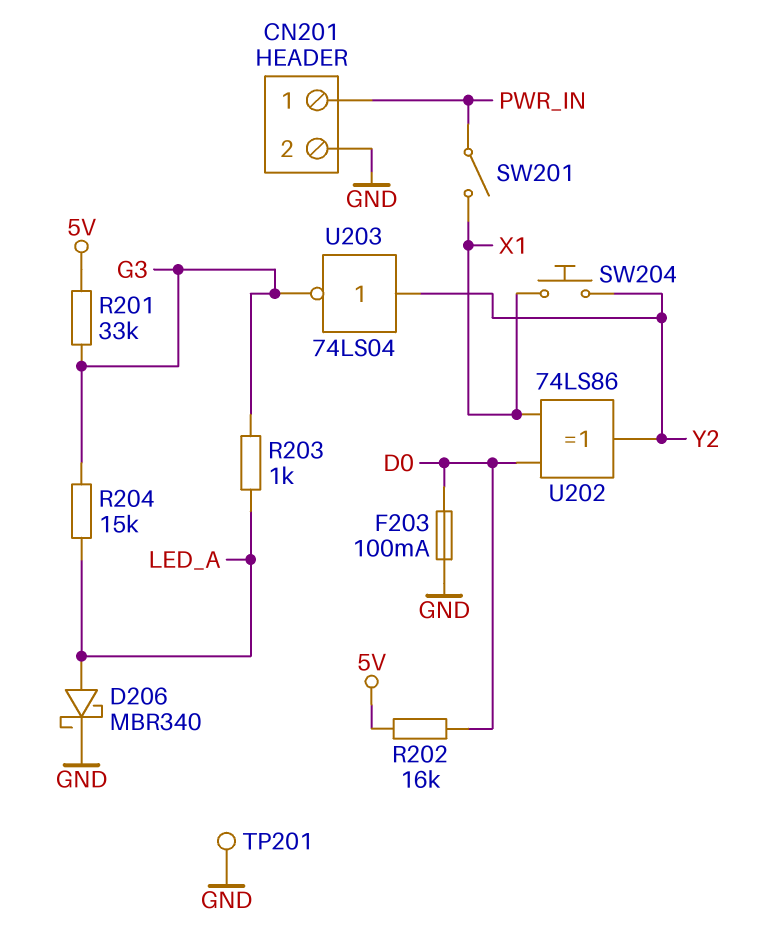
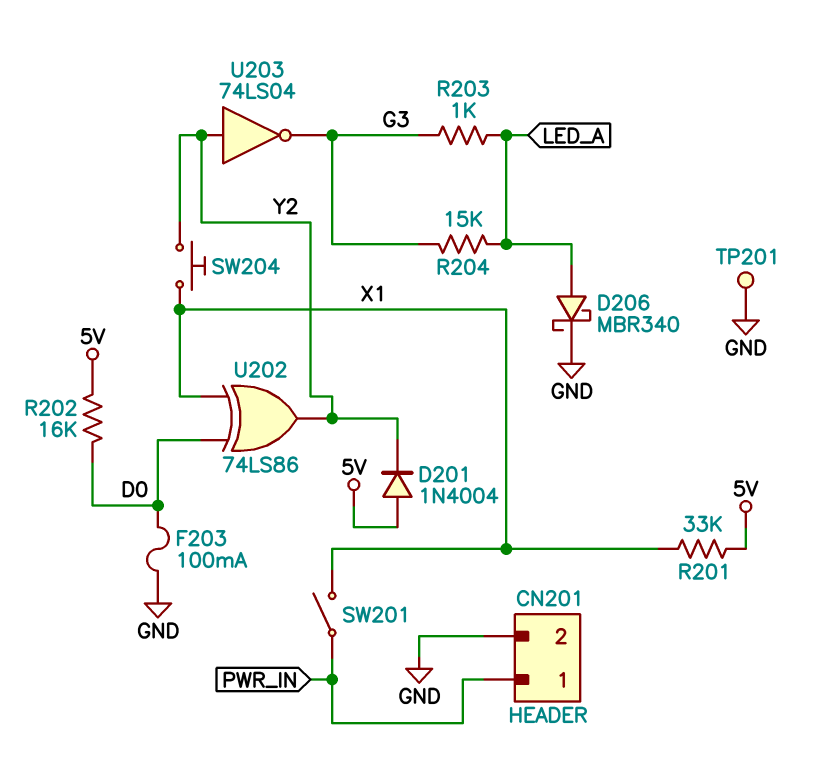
D201: none -> diode 1N4004 (A 5V, K Y2)
R201: 33k (5V, G3) -> 33k (5V, X1)

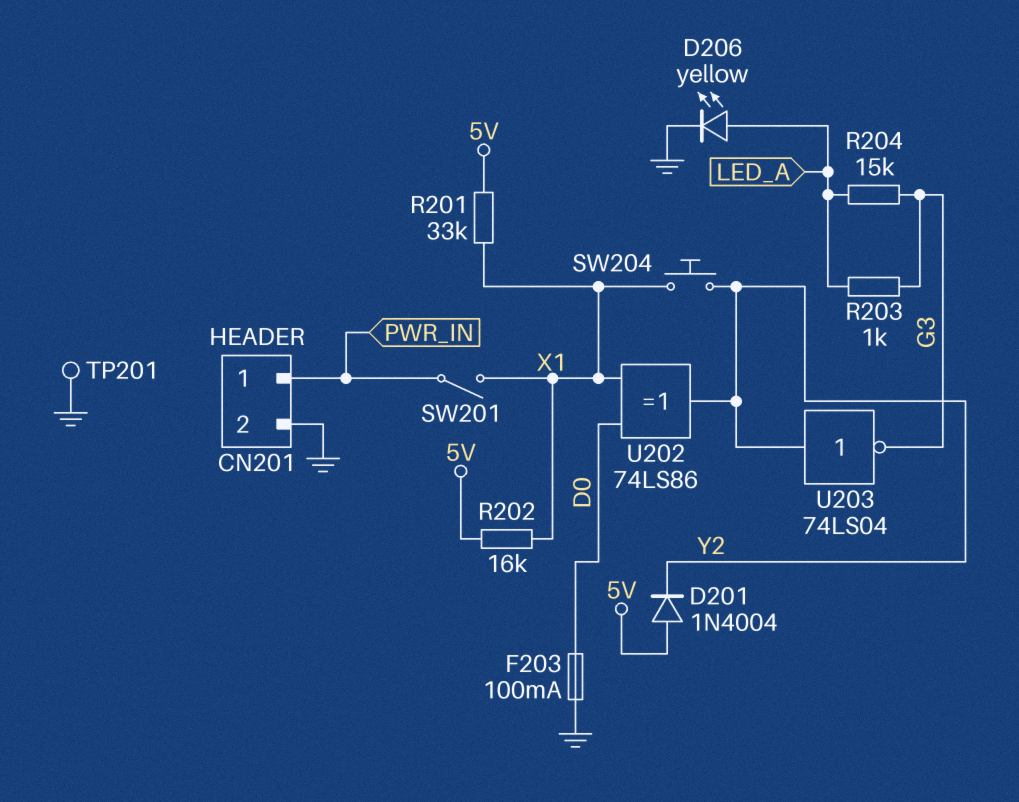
D206: schottky MBR340 (A LED_A, K GND) -> LED yellow (A LED_A, K GND)
R202: 16k (5V, D0) -> 16k (5V, X1)

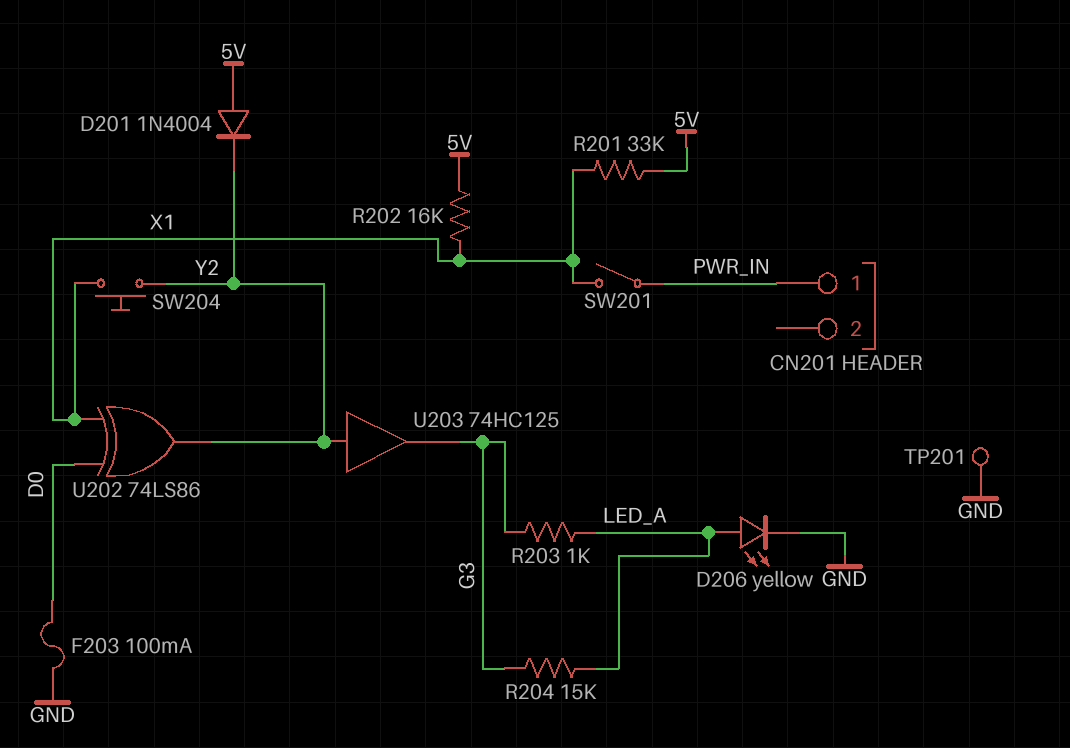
CN201 pin 2: GND -> none
U203: NOT 74LS04 (in Y2, out G3) -> buffer 74HC125 (in Y2, out G3)

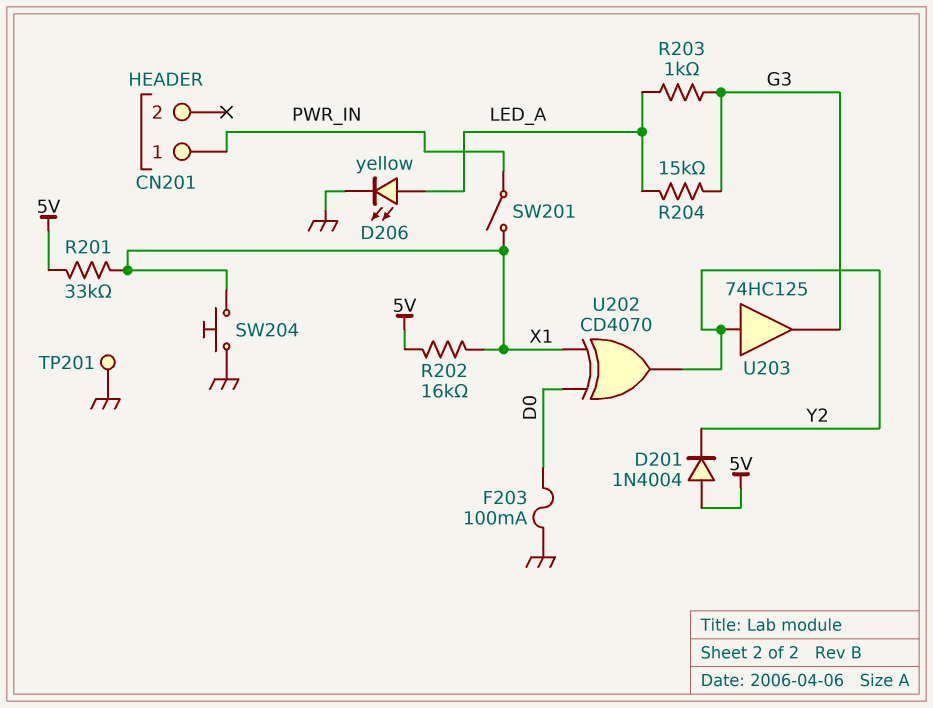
SW204: button (X1, Y2) -> button (GND, X1)
U202: XOR 74LS86 (in D0, in X1, out Y2) -> XOR CD4070 (in D0, in X1, out Y2)

